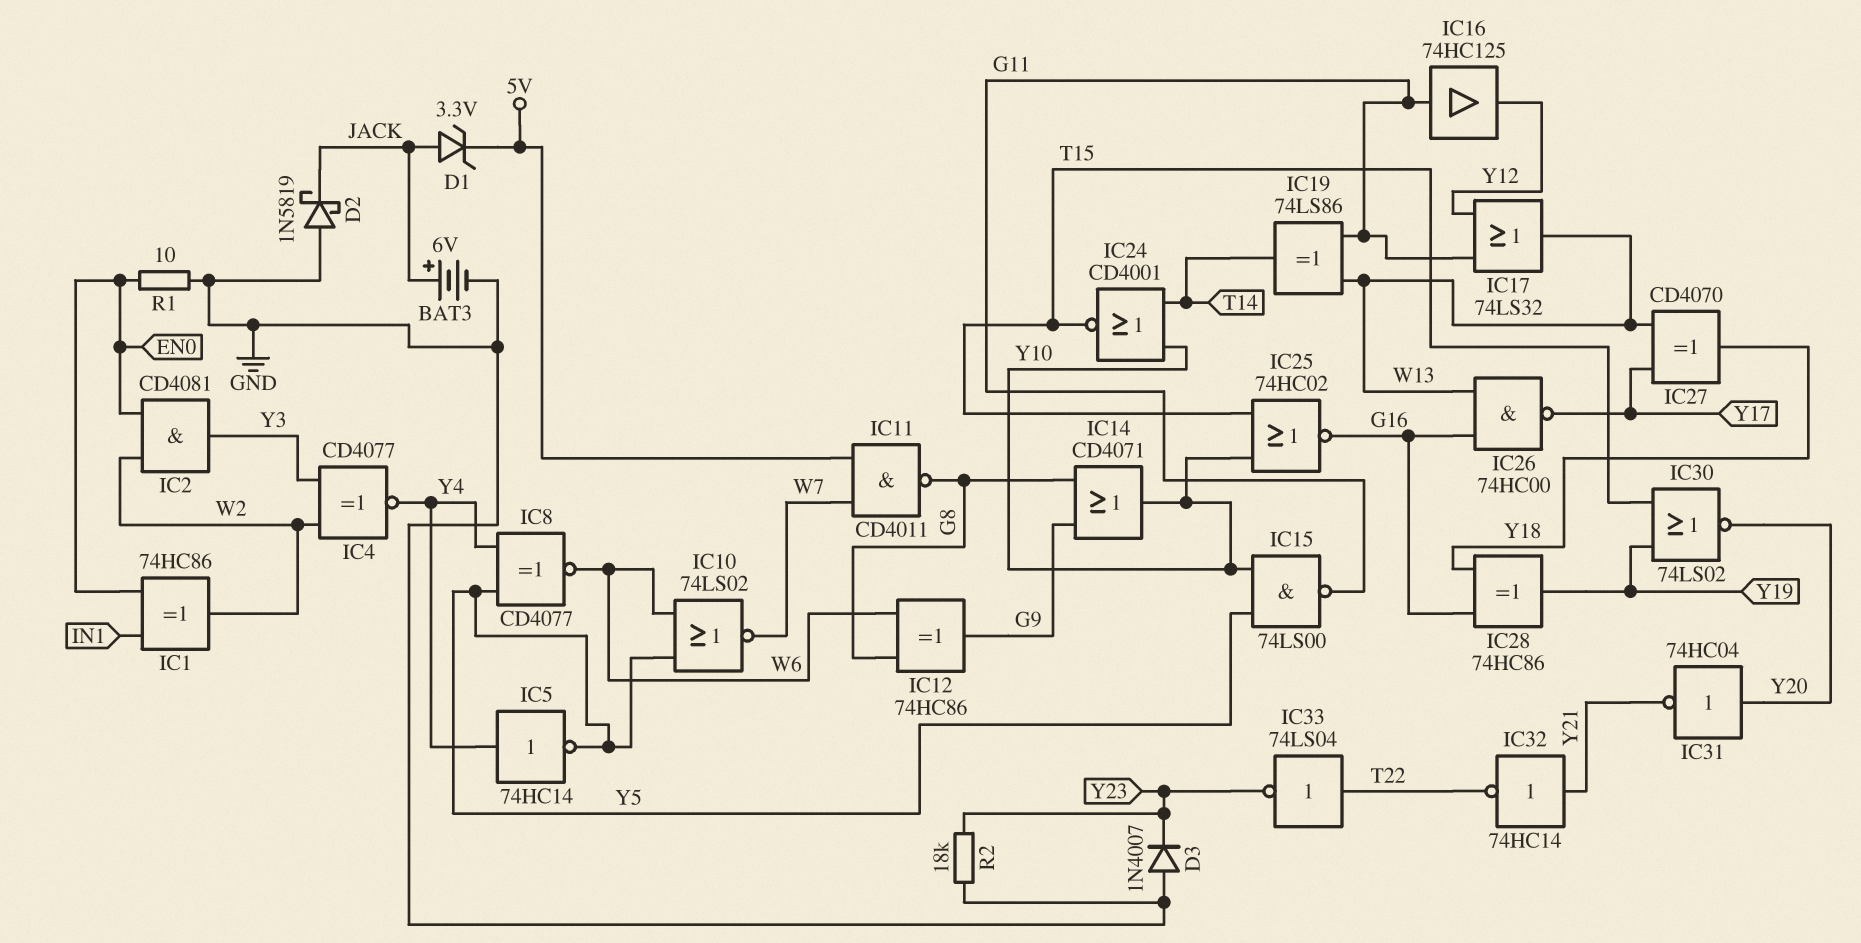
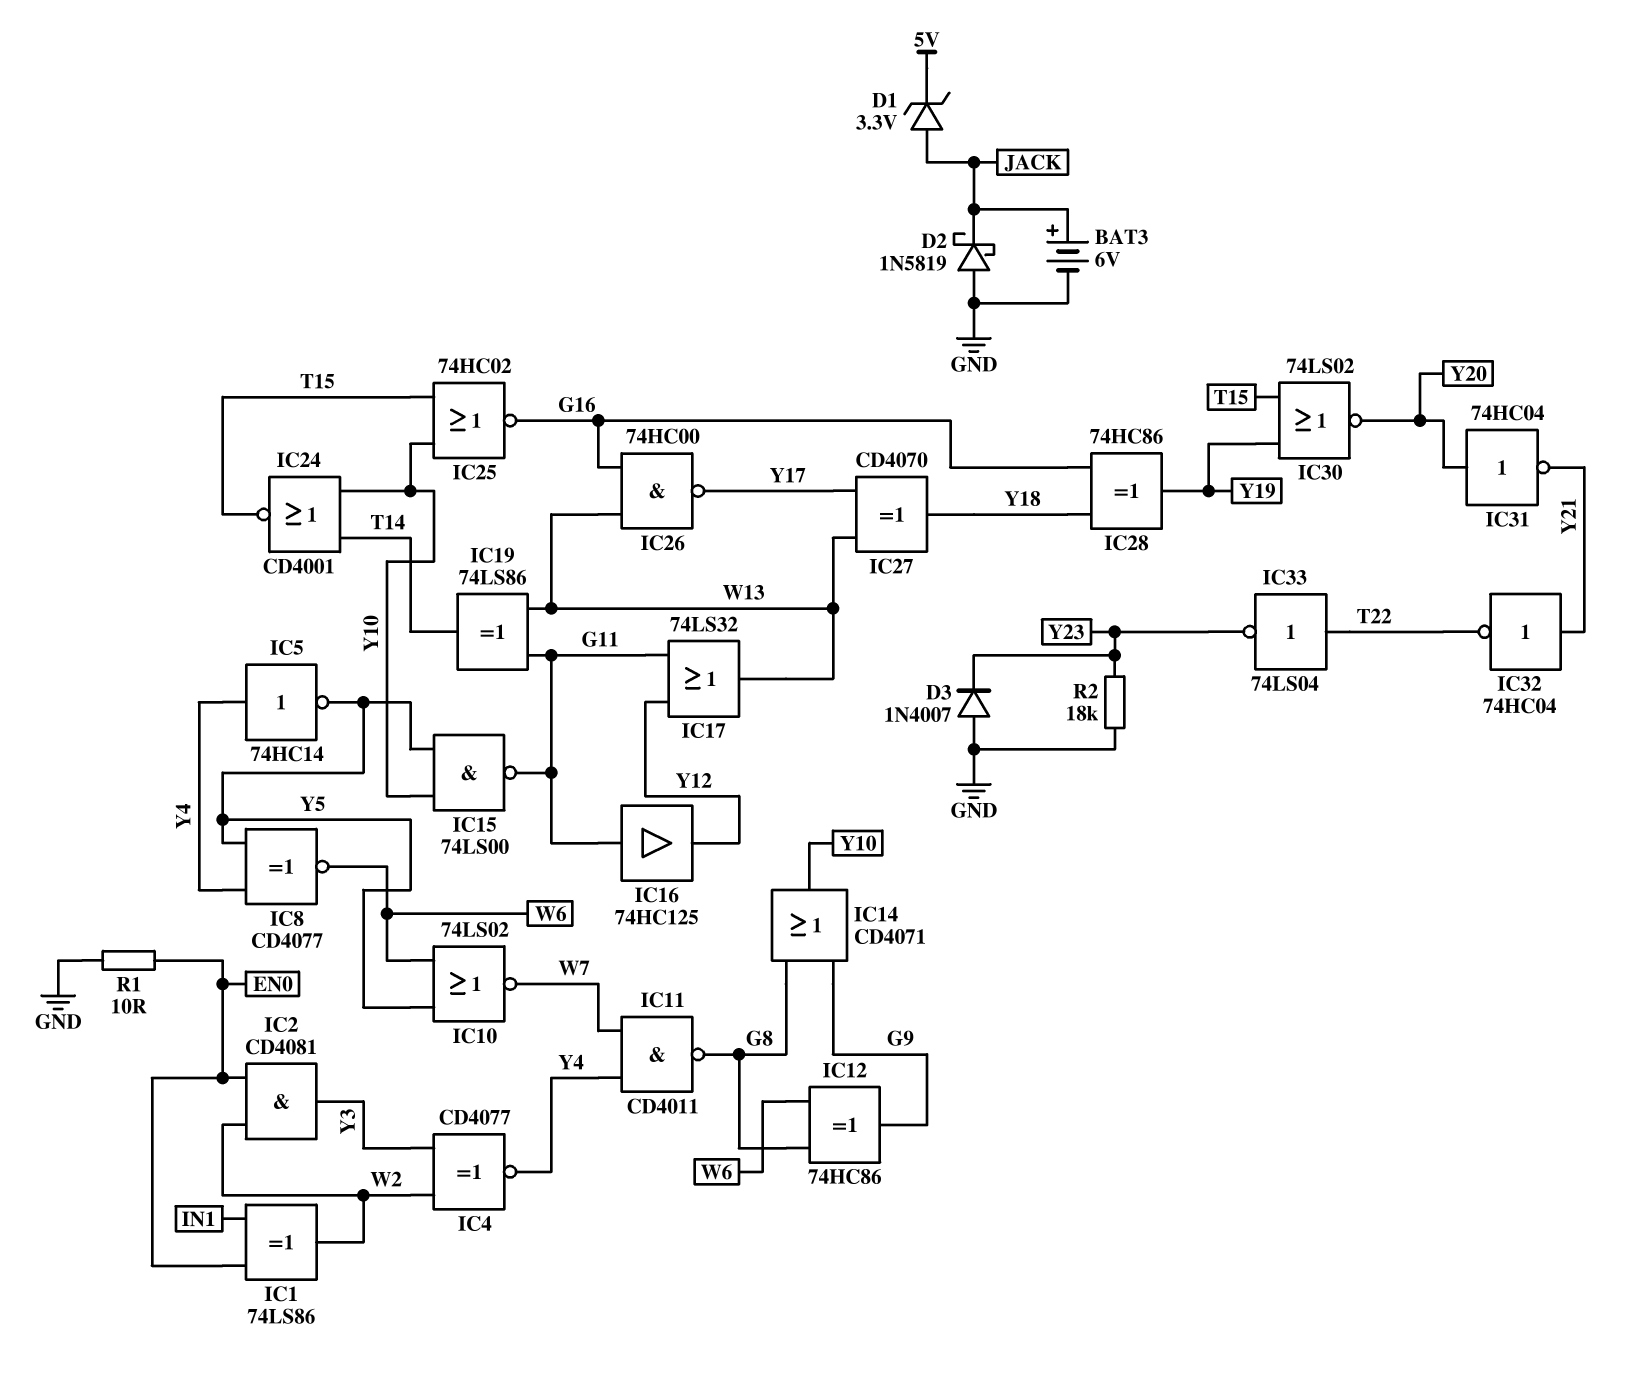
IC1: XOR 74HC86 (in EN0, in IN1, out W2) -> XOR 74LS86 (in EN0, in IN1, out W2)
IC11: NAND CD4011 (in 5V, in W7, out G8) -> NAND CD4011 (in W7, in Y4, out G8)
IC32: NOT 74HC14 (in Y21, out T22) -> NOT 74HC04 (in Y21, out T22)

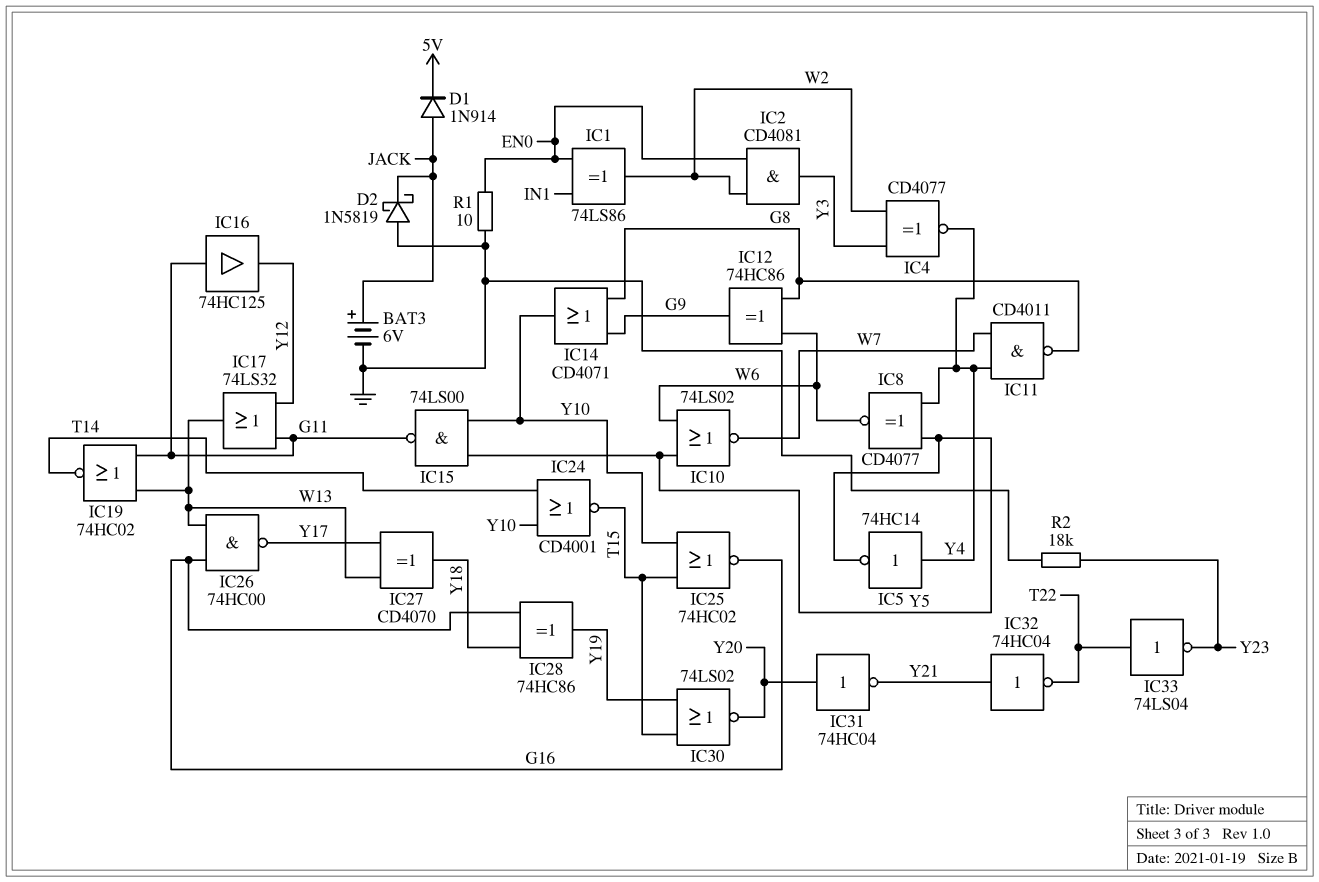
D1: zener 3.3V (A JACK, K 5V) -> diode 1N914 (A JACK, K 5V)
D3: diode 1N4007 (A GND, K Y23) -> none
IC19: XOR 74LS86 (in G11, in W13, out T14) -> NOR 74HC02 (in G11, in W13, out T14)

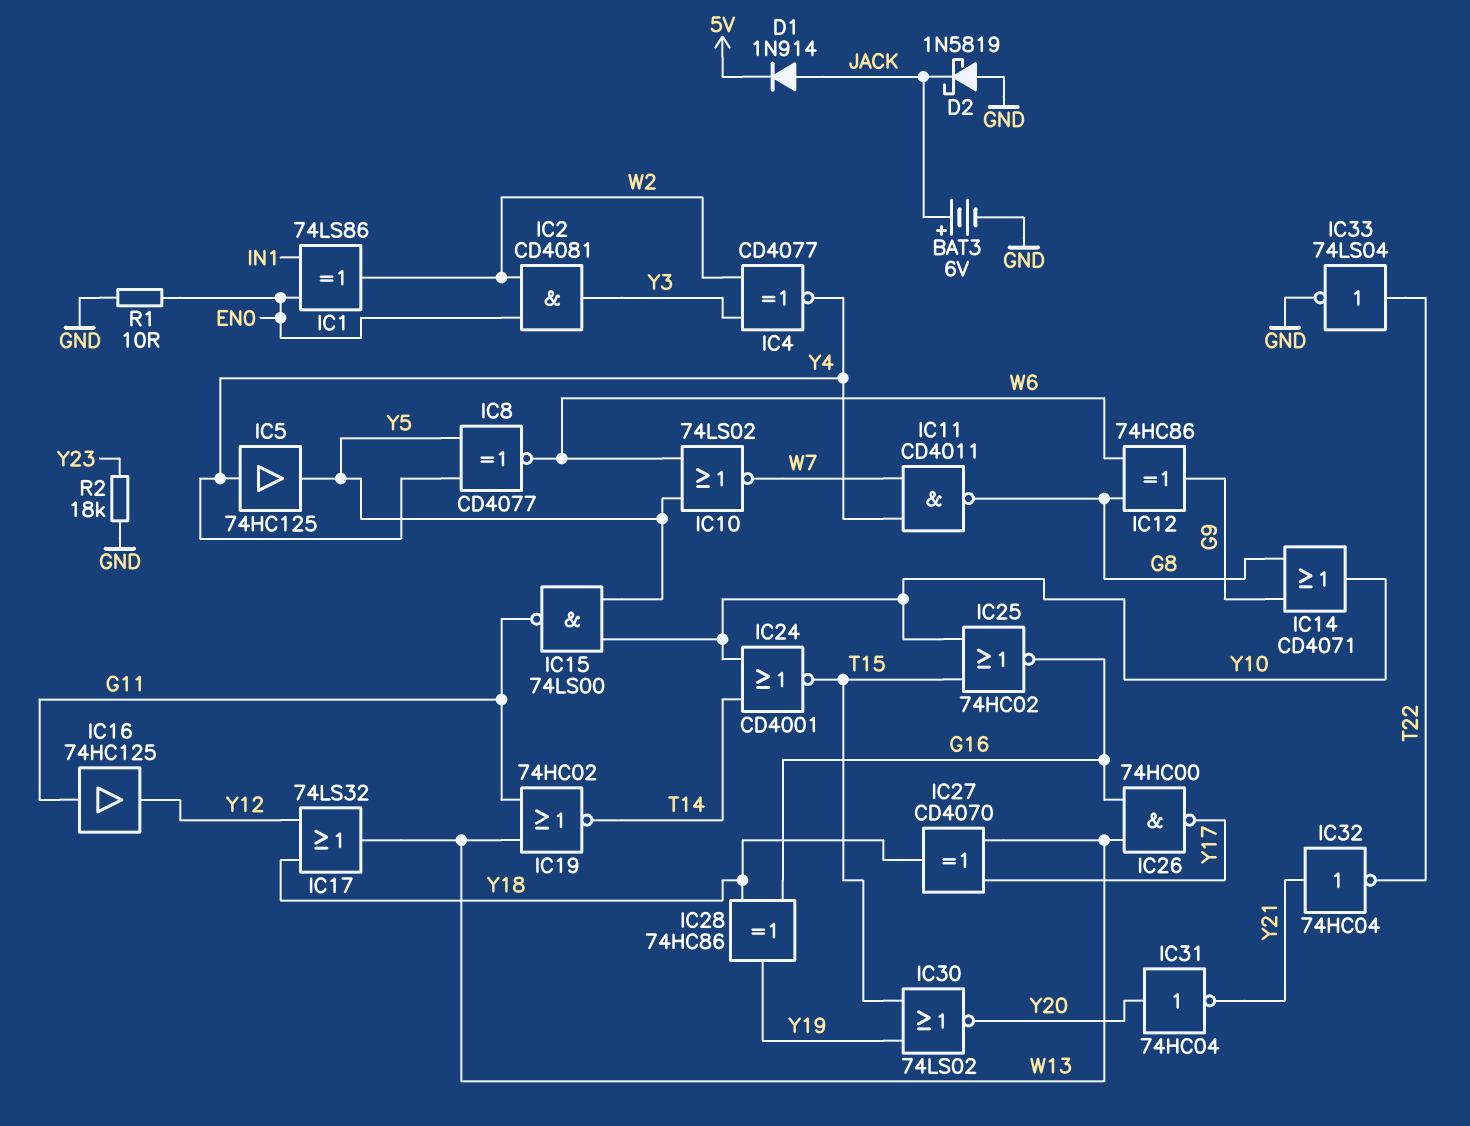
IC5: NOT 74HC14 (in Y4, out Y5) -> buffer 74HC125 (in Y4, out Y5)
IC17: OR 74LS32 (in G11, in Y12, out W13) -> OR 74LS32 (in Y12, in Y18, out W13)
IC33: NOT 74LS04 (in T22, out Y23) -> NOT 74LS04 (in T22, out GND)

